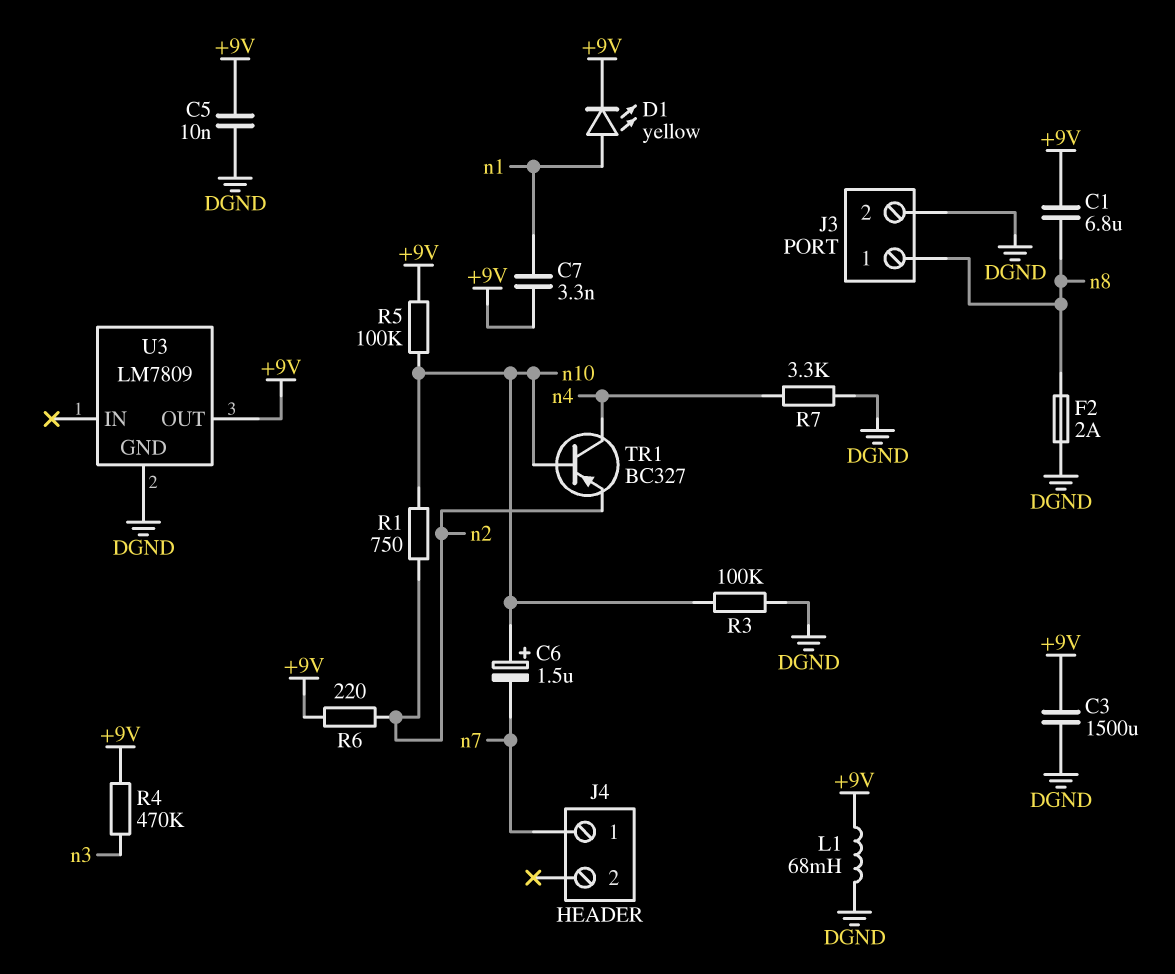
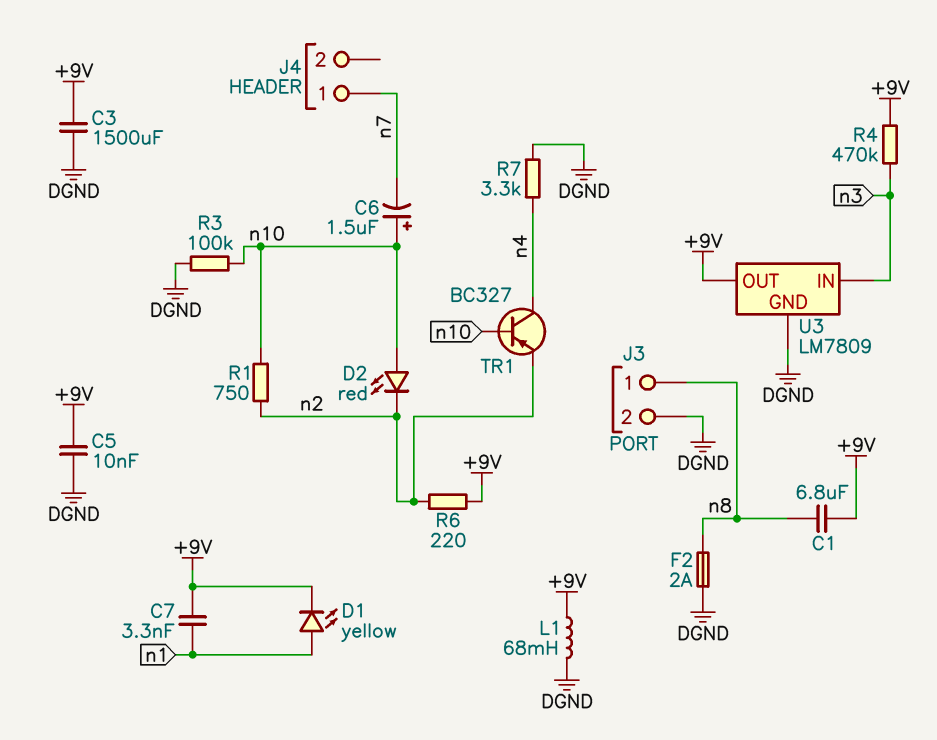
D2: none -> LED red (A n10, K n2)
R5: 100k (+9V, n10) -> none
U3 pin IN: none -> n3

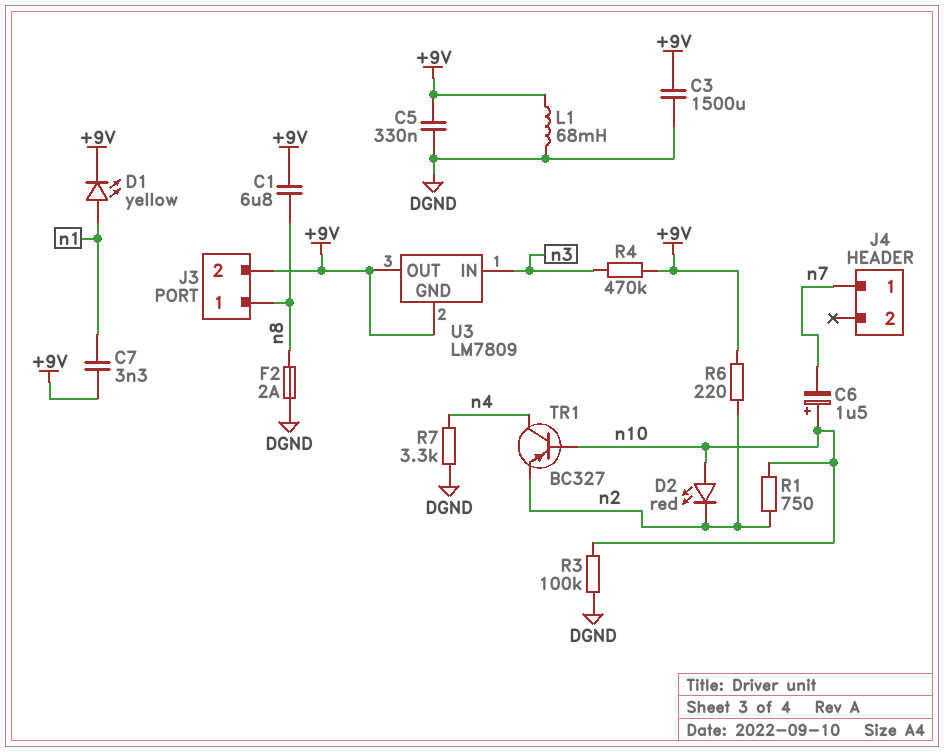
C5: 10nF (+9V, DGND) -> 330nF (+9V, DGND)
J3 pin 2: DGND -> +9V
U3 pin GND: DGND -> +9V

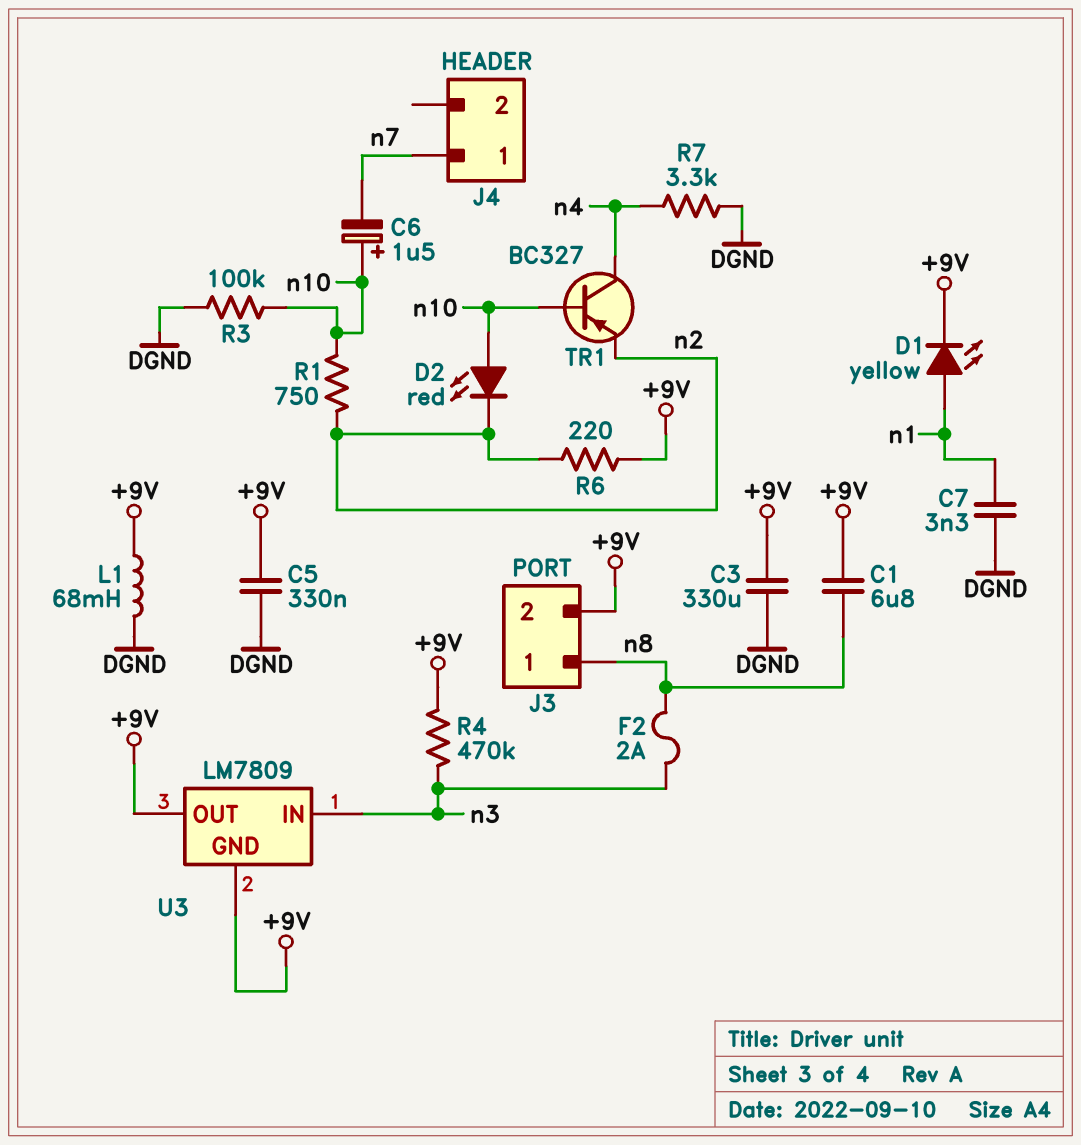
C3: 1500uF (+9V, DGND) -> 330uF (+9V, DGND)
C7: 3.3nF (+9V, n1) -> 3.3nF (DGND, n1)
F2: 2A (DGND, n8) -> 2A (n3, n8)

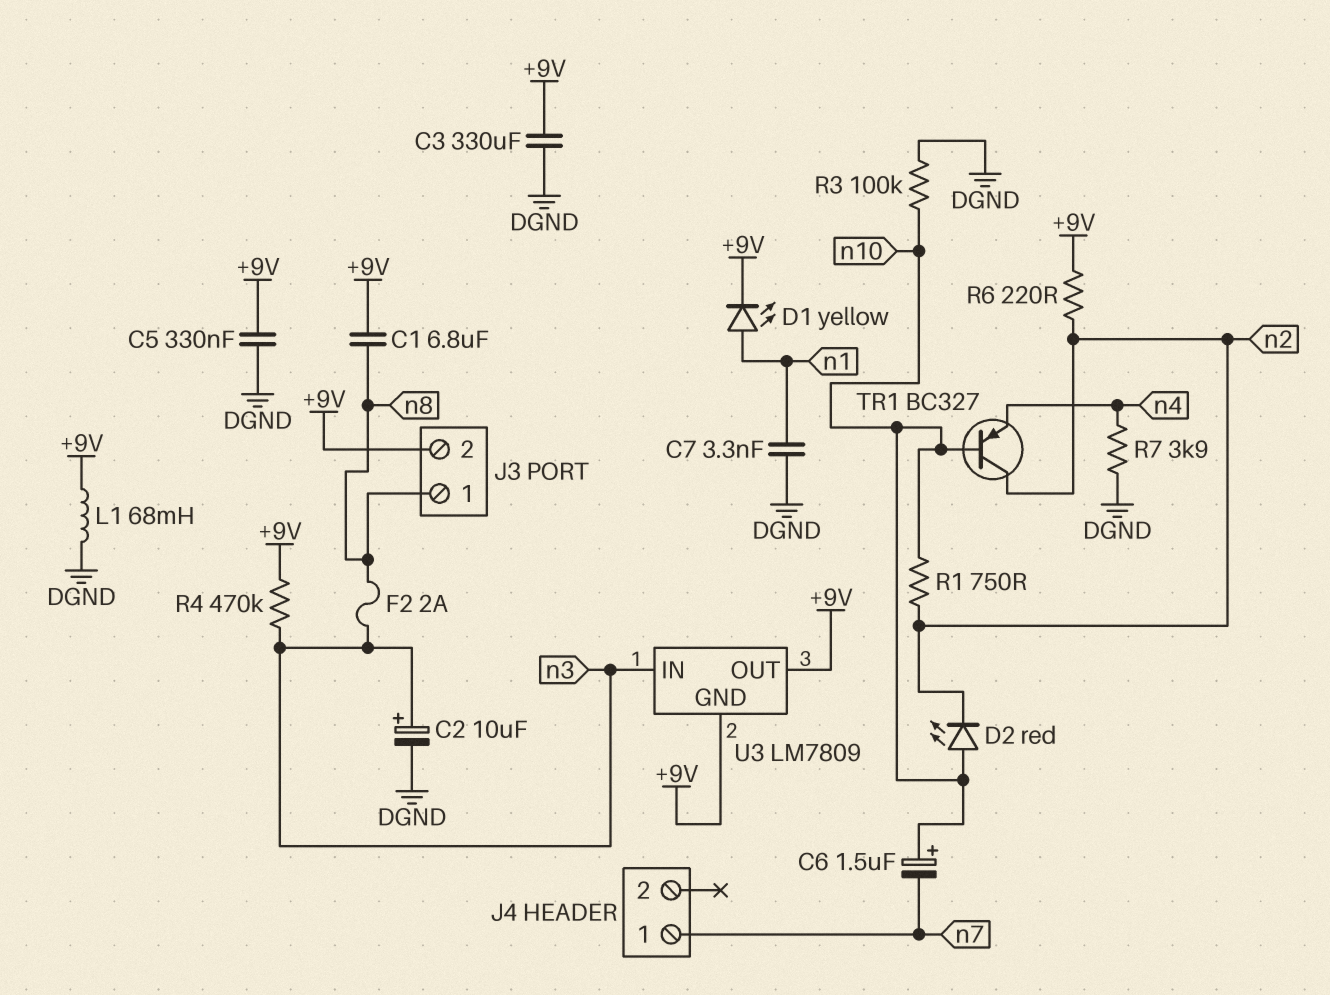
C2: none -> 10uF (plus n3, minus DGND)
R7: 3.3k (DGND, n4) -> 3.9k (DGND, n4)
TR1: PNP BC327 (B n10, C n4, E n2) -> PNP BC327 (B n10, C n2, E n4)

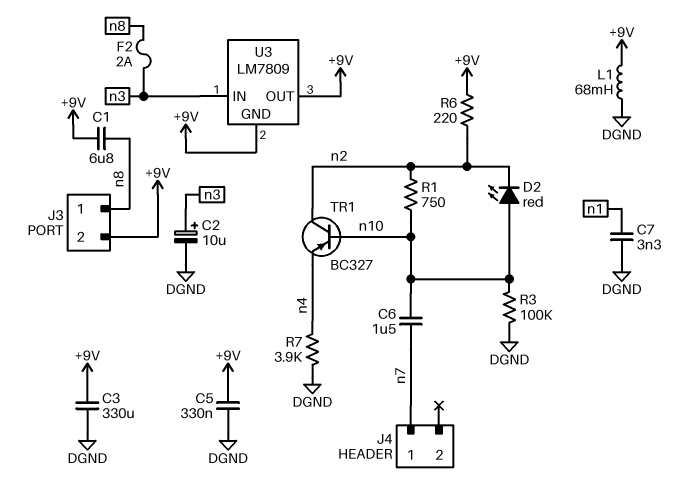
C6: 1.5uF (plus n10, minus n7) -> 1.5uF (n7, n10)
D1: LED yellow (A n1, K +9V) -> none
R4: 470k (+9V, n3) -> none

